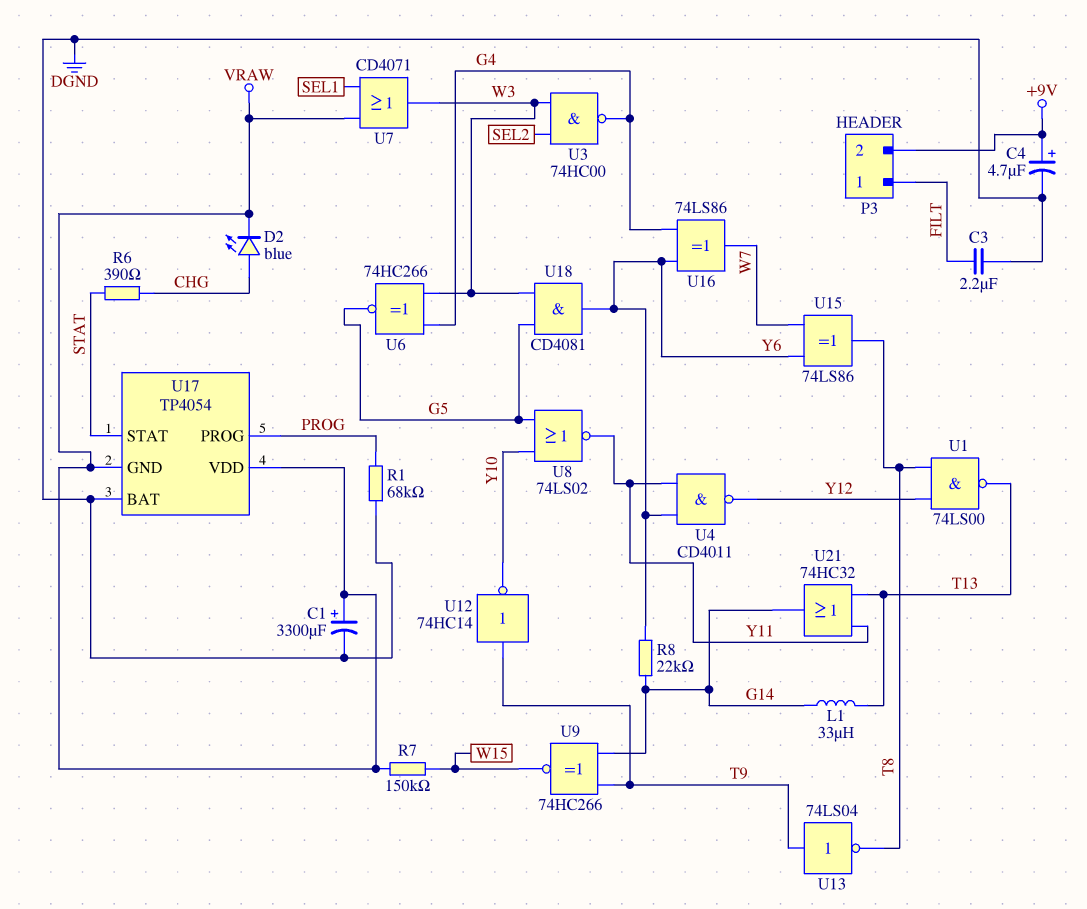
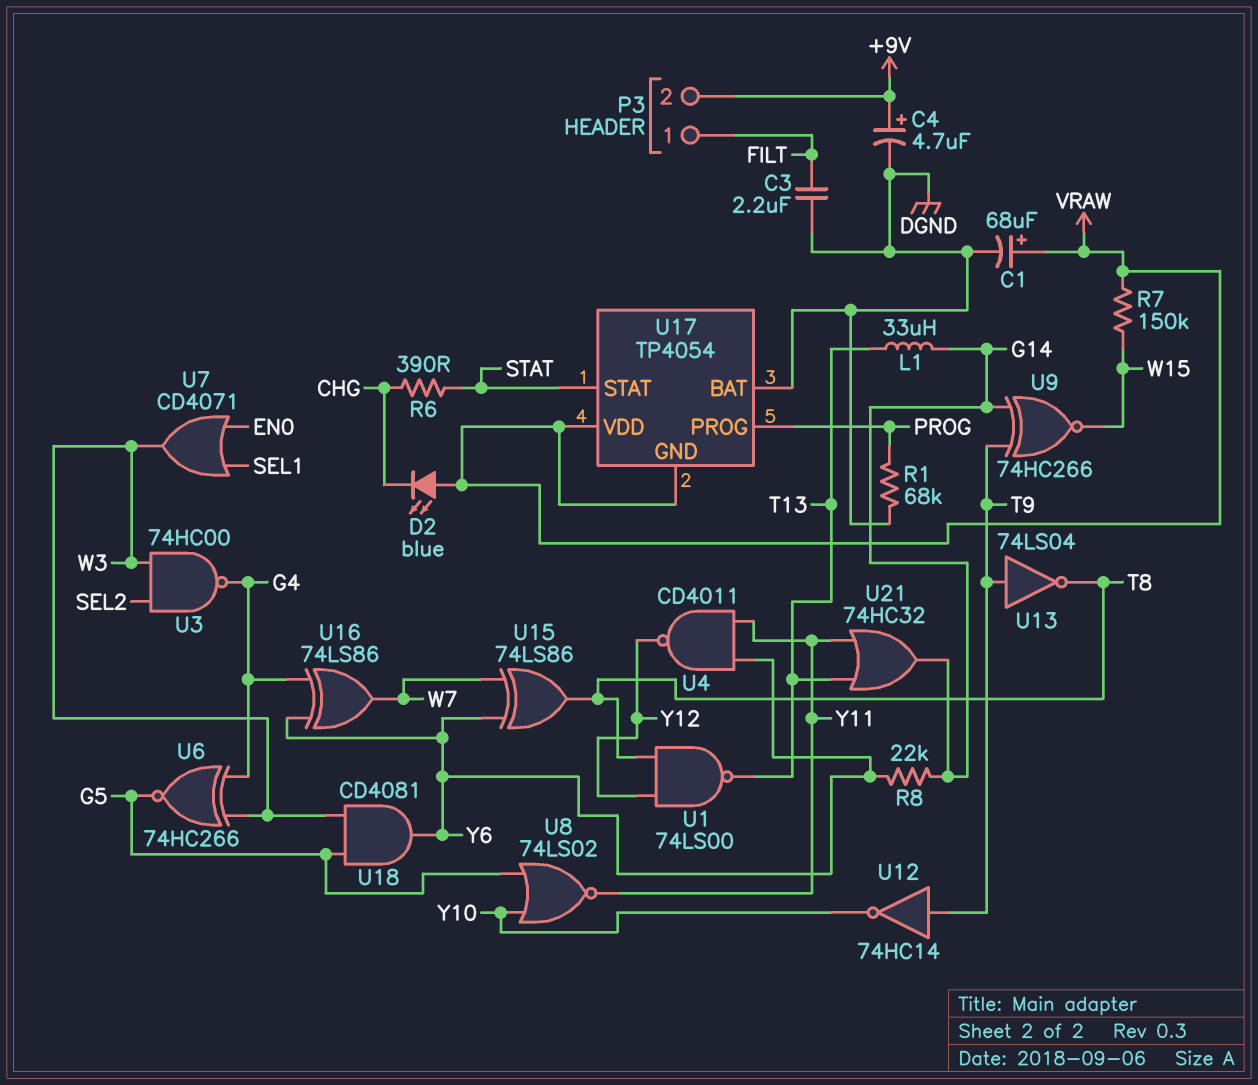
C1: 3300uF (plus VRAW, minus DGND) -> 68uF (plus VRAW, minus DGND)
D2: LED blue (A CHG, K VRAW) -> LED blue (A VRAW, K CHG)
U7: OR CD4071 (in SEL1, in VRAW, out W3) -> OR CD4071 (in EN0, in SEL1, out W3)

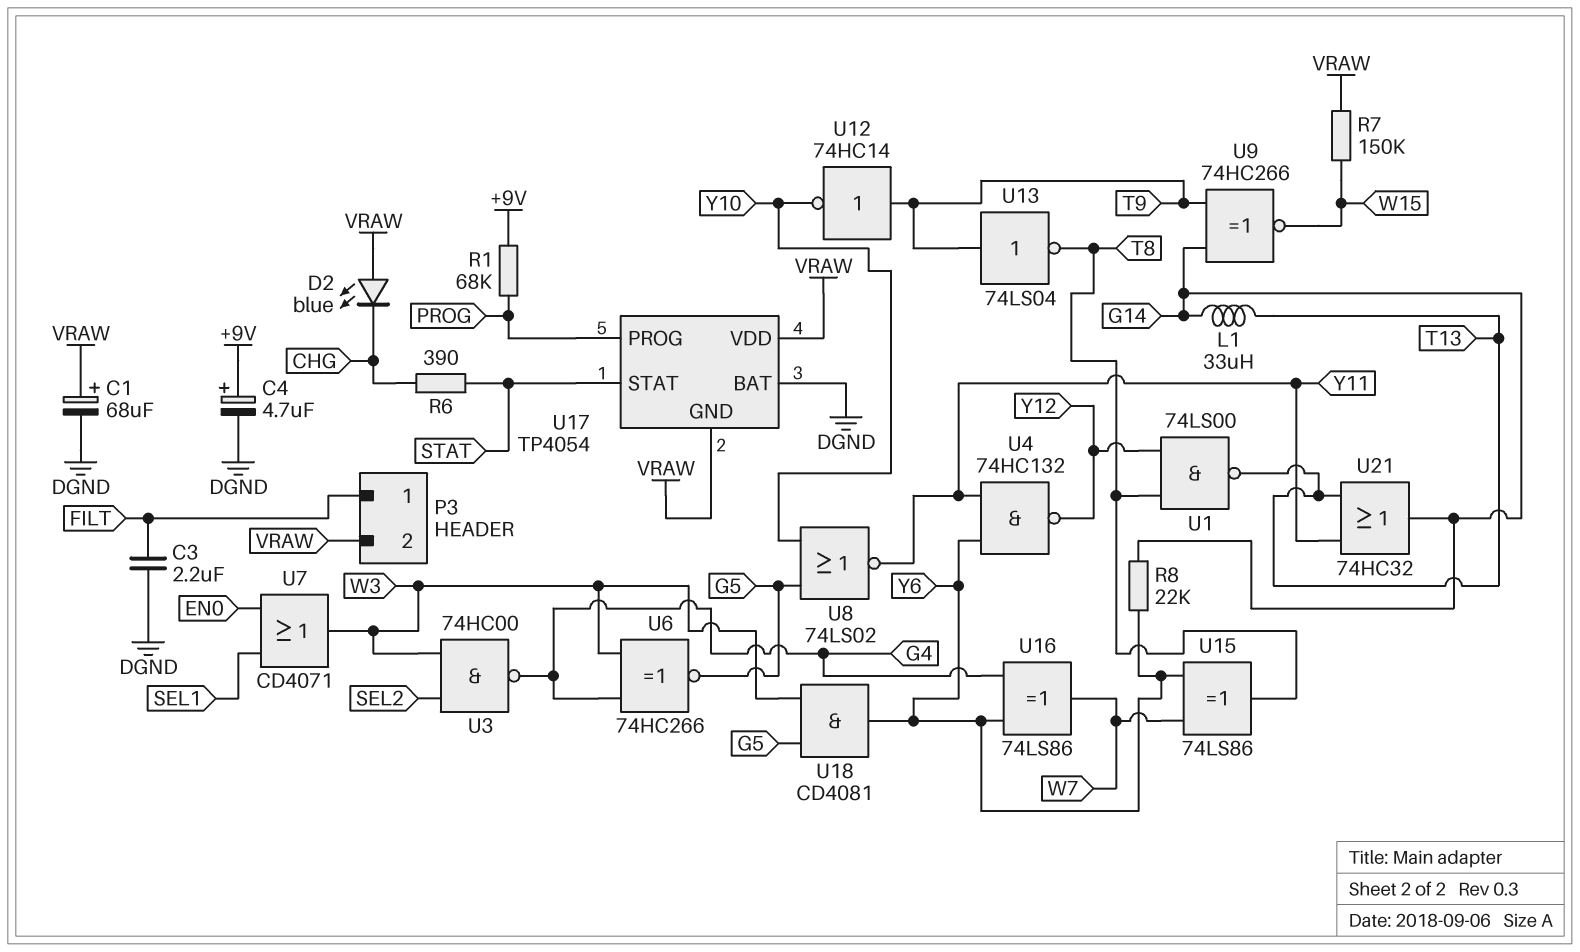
P3 pin 2: +9V -> VRAW
R1: 68k (DGND, PROG) -> 68k (+9V, PROG)
U4: NAND CD4011 (in Y6, in Y11, out Y12) -> NAND 74HC132 (in Y6, in Y11, out Y12)

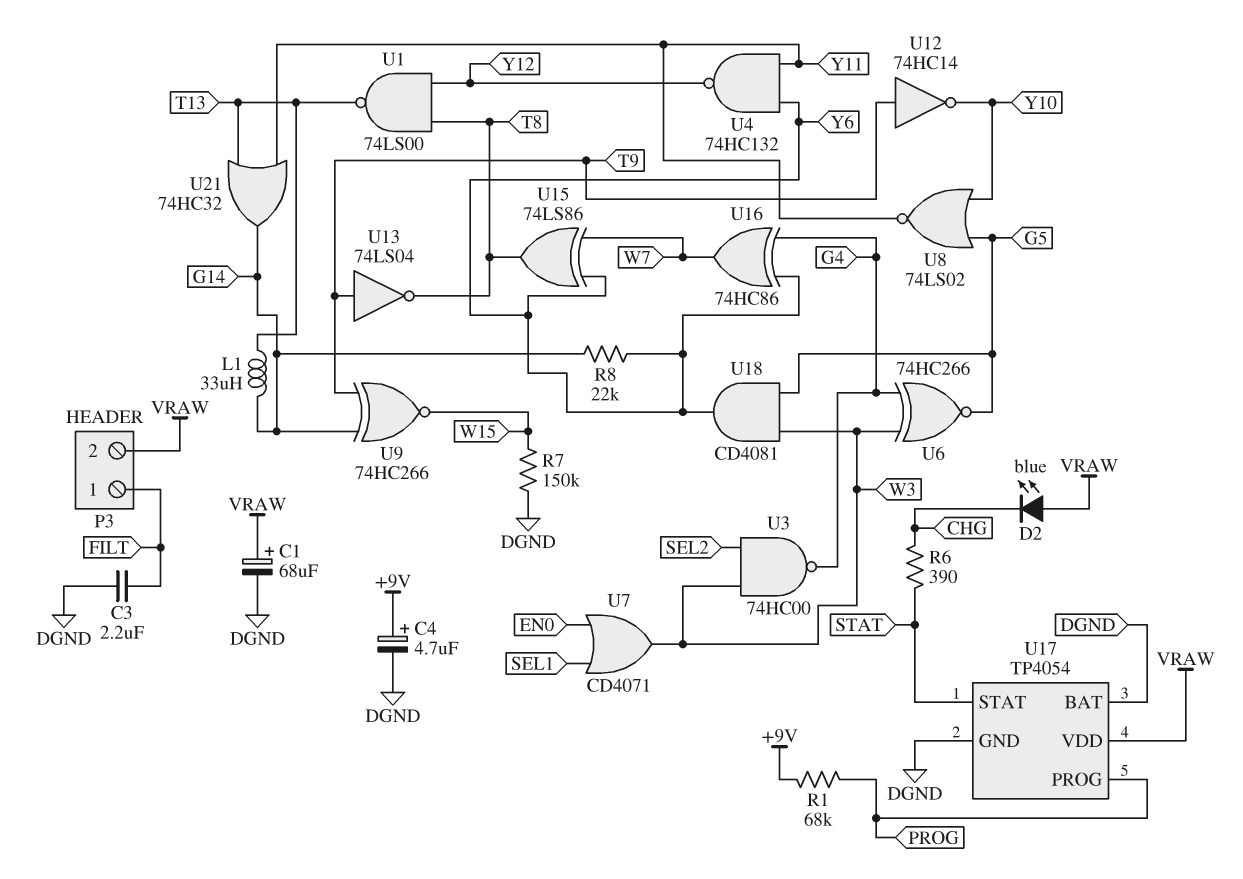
R7: 150k (VRAW, W15) -> 150k (DGND, W15)
U16: XOR 74LS86 (in G4, in Y6, out W7) -> XOR 74HC86 (in G4, in Y6, out W7)
U17 pin GND: VRAW -> DGND

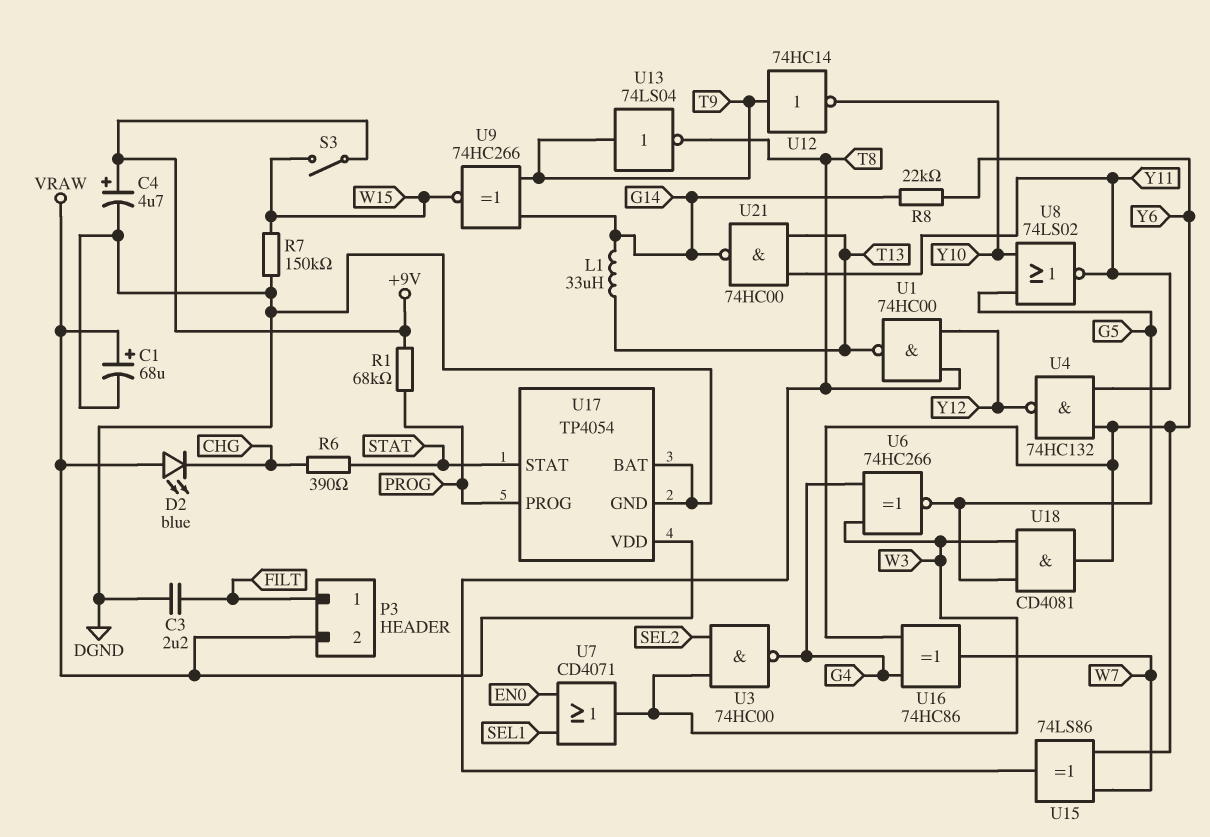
S3: none -> switch (+9V, W15)
U1: NAND 74LS00 (in T8, in Y12, out T13) -> NAND 74HC00 (in T8, in Y12, out T13)
U21: OR 74HC32 (in T13, in Y11, out G14) -> NAND 74HC00 (in T13, in Y11, out G14)

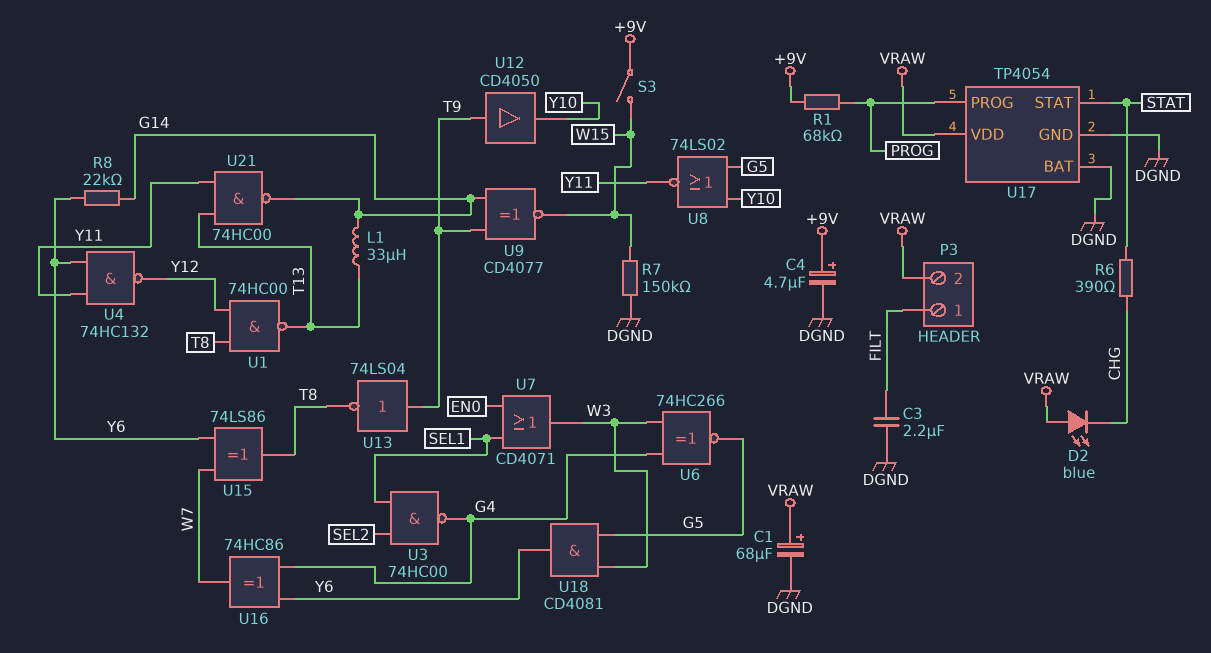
U3: NAND 74HC00 (in SEL2, in W3, out G4) -> NAND 74HC00 (in SEL1, in SEL2, out G4)
U9: XNOR 74HC266 (in G14, in T9, out W15) -> XNOR CD4077 (in G14, in T9, out W15)
U12: NOT 74HC14 (in T9, out Y10) -> buffer CD4050 (in T9, out Y10)

